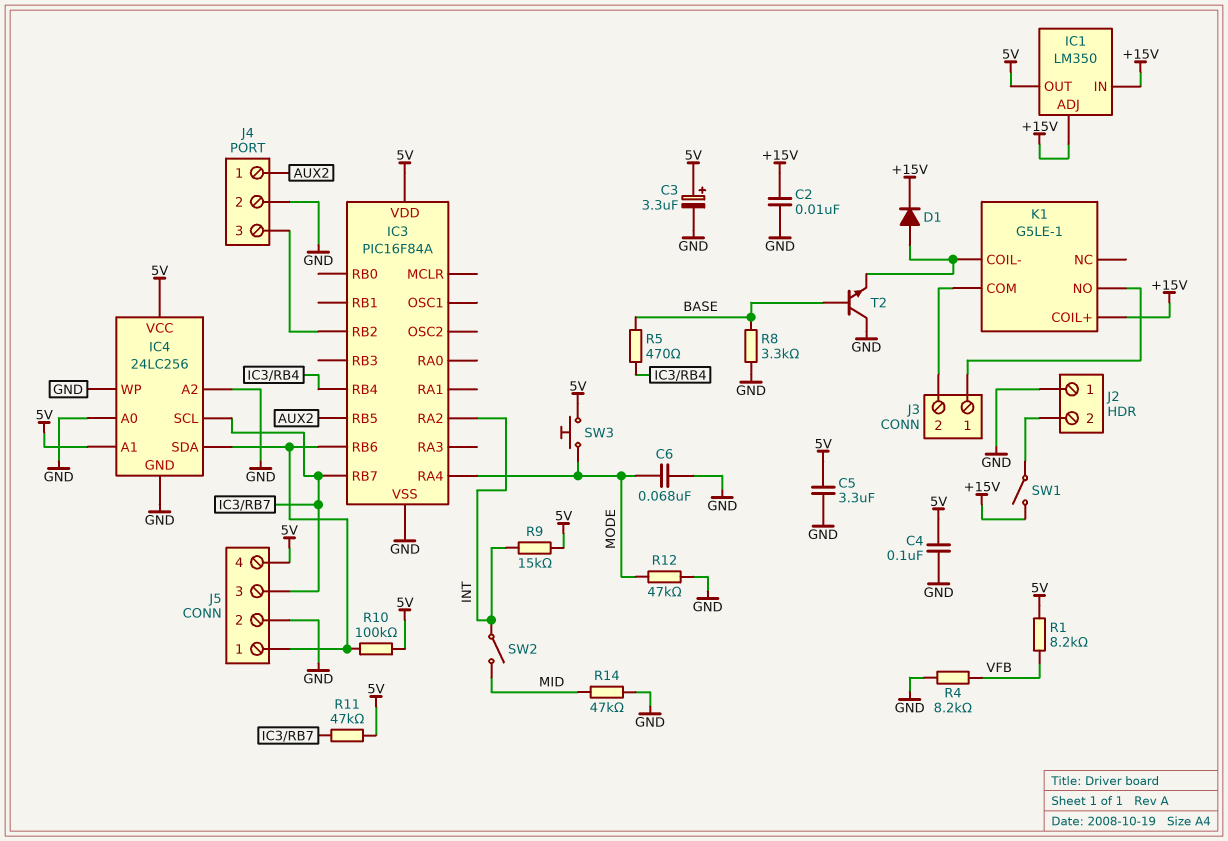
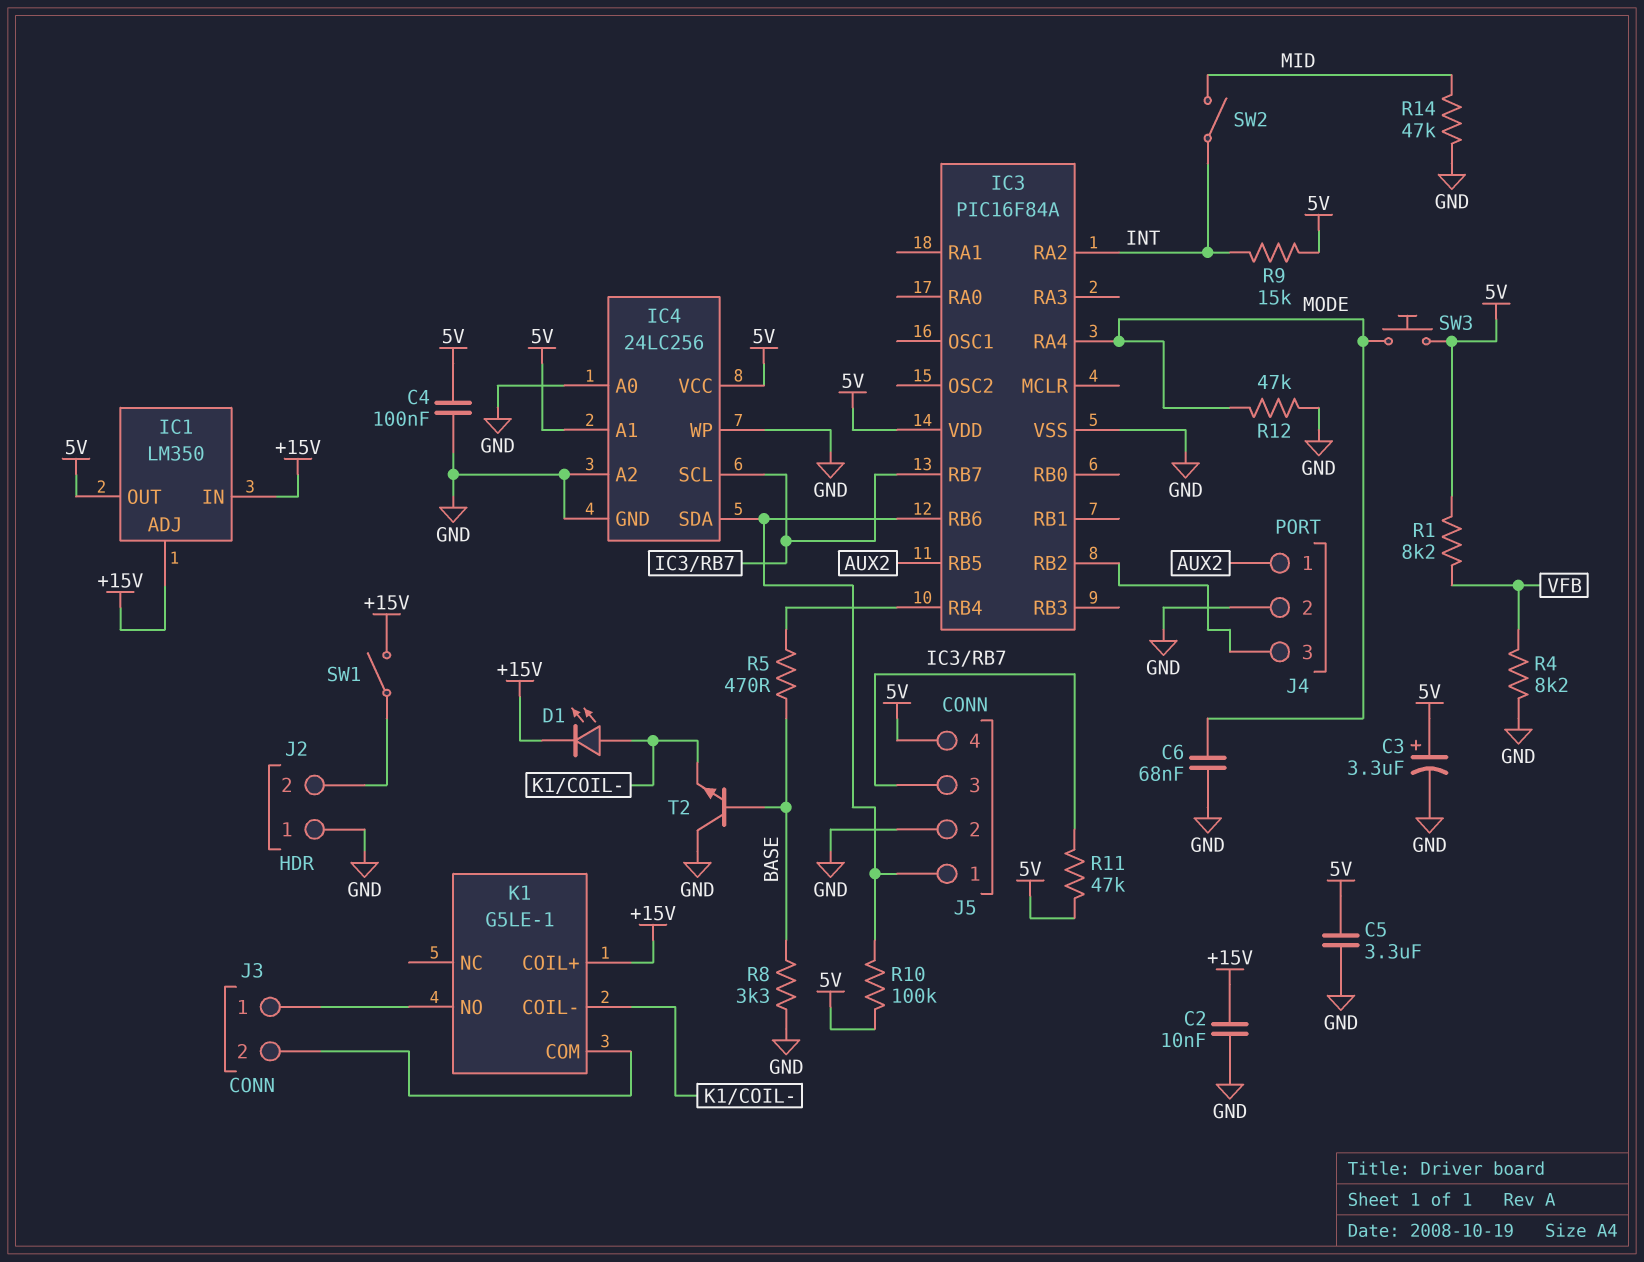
D1: diode (A K1/COIL-, K +15V) -> LED (A K1/COIL-, K +15V)

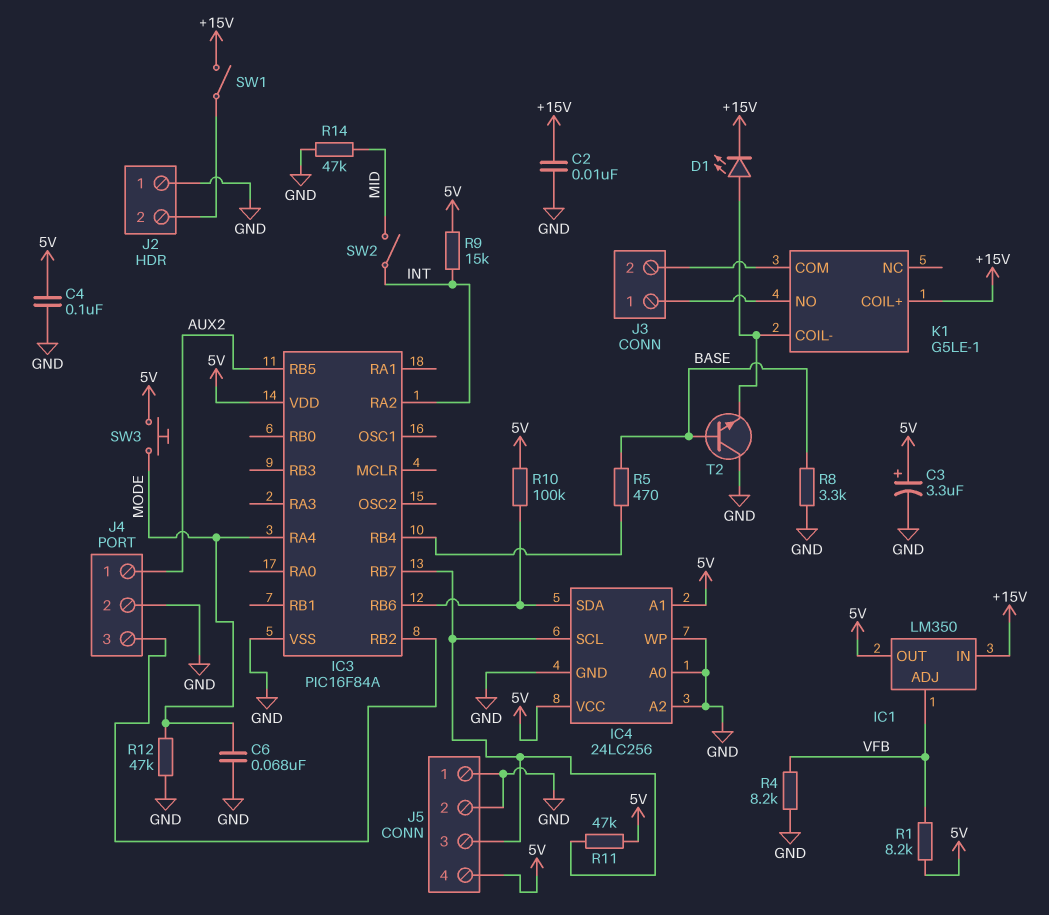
C5: 3.3uF (5V, GND) -> none
IC1 pin ADJ: +15V -> VFB
J5 pin 1: IC3/RB6 -> GND

